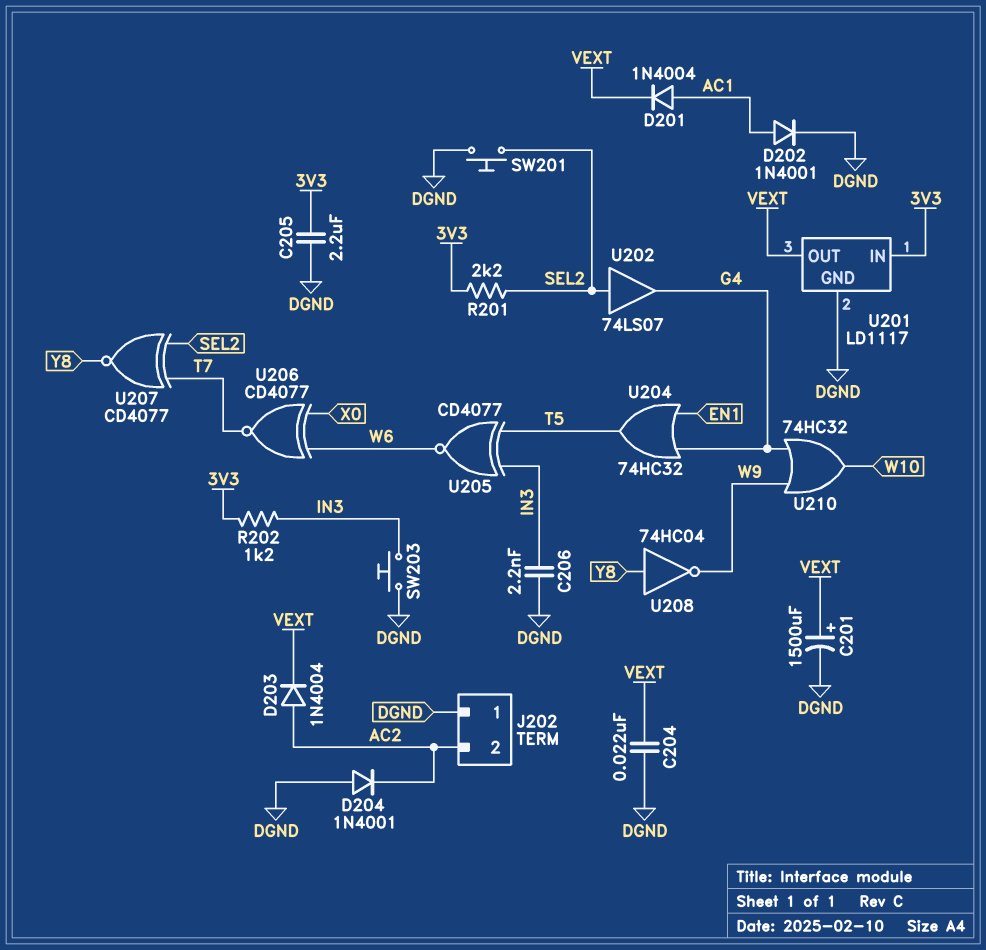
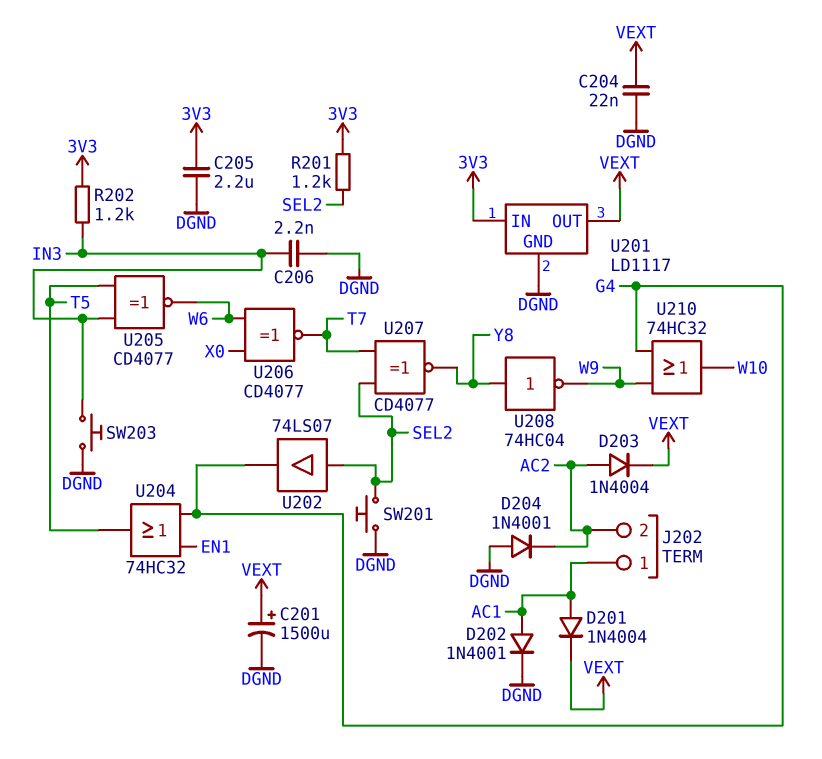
J202 pin 1: DGND -> AC1
R201: 2.2k (3V3, SEL2) -> 1.2k (3V3, SEL2)

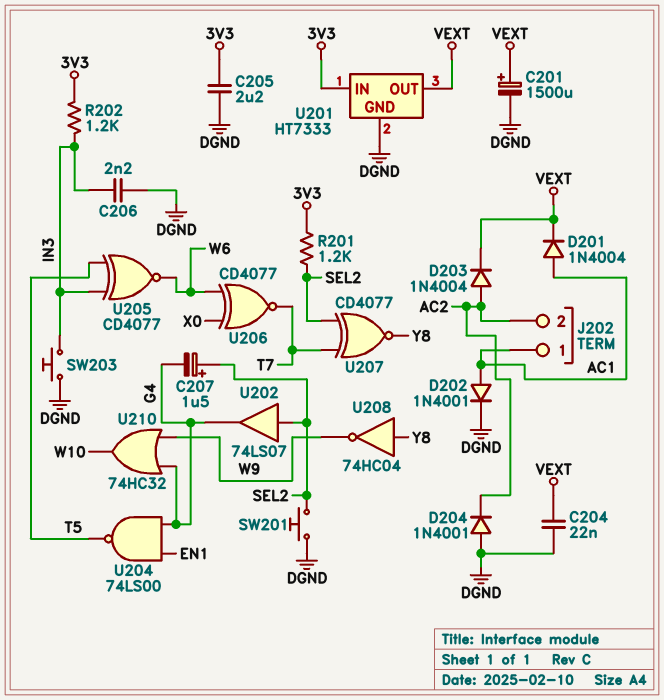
C207: none -> 1.5uF (plus SEL2, minus G4)
U201: LD1117 -> HT7333
U204: OR 74HC32 (in EN1, in G4, out T5) -> NAND 74LS00 (in EN1, in G4, out T5)

